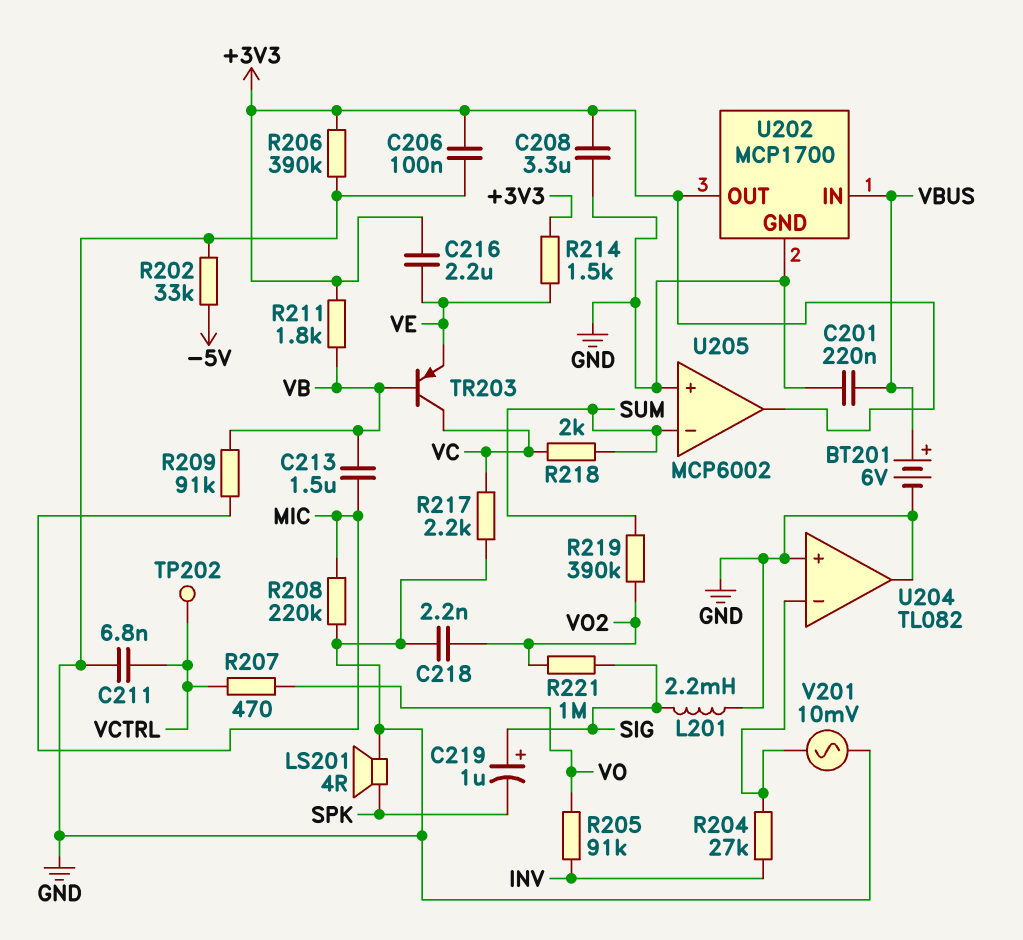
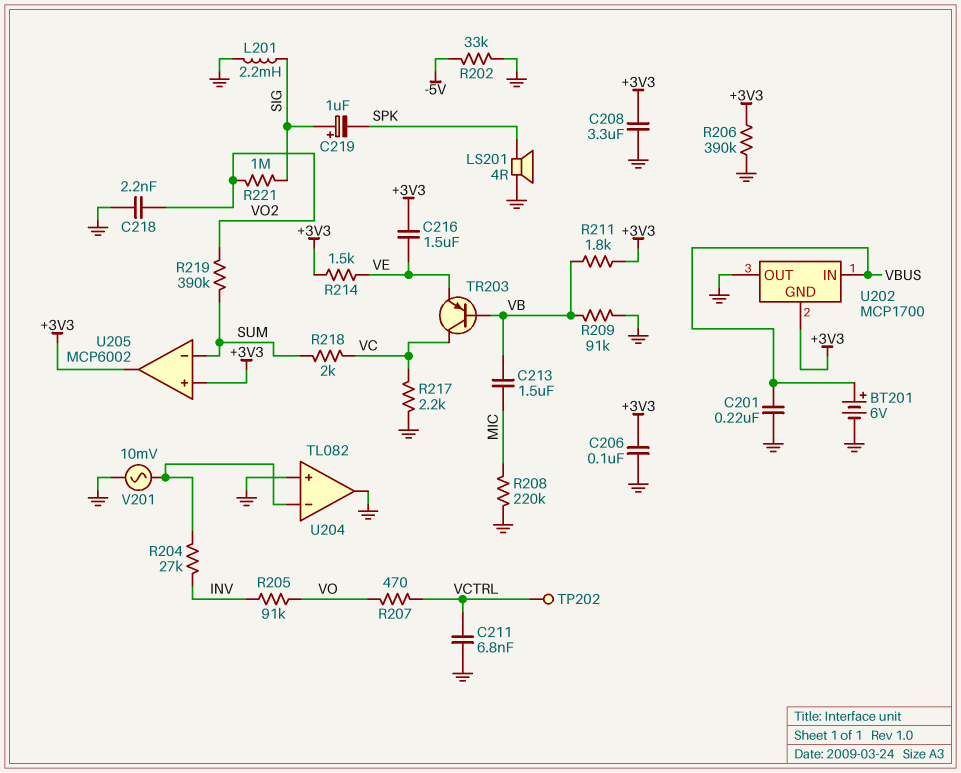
C216: 2.2uF (+3V3, VE) -> 1.5uF (+3V3, VE)
R209: 91k (MIC, VB) -> 91k (GND, VB)
U202 pin GND: GND -> +3V3
U202 pin OUT: +3V3 -> GND
U205 pin in+: GND -> +3V3

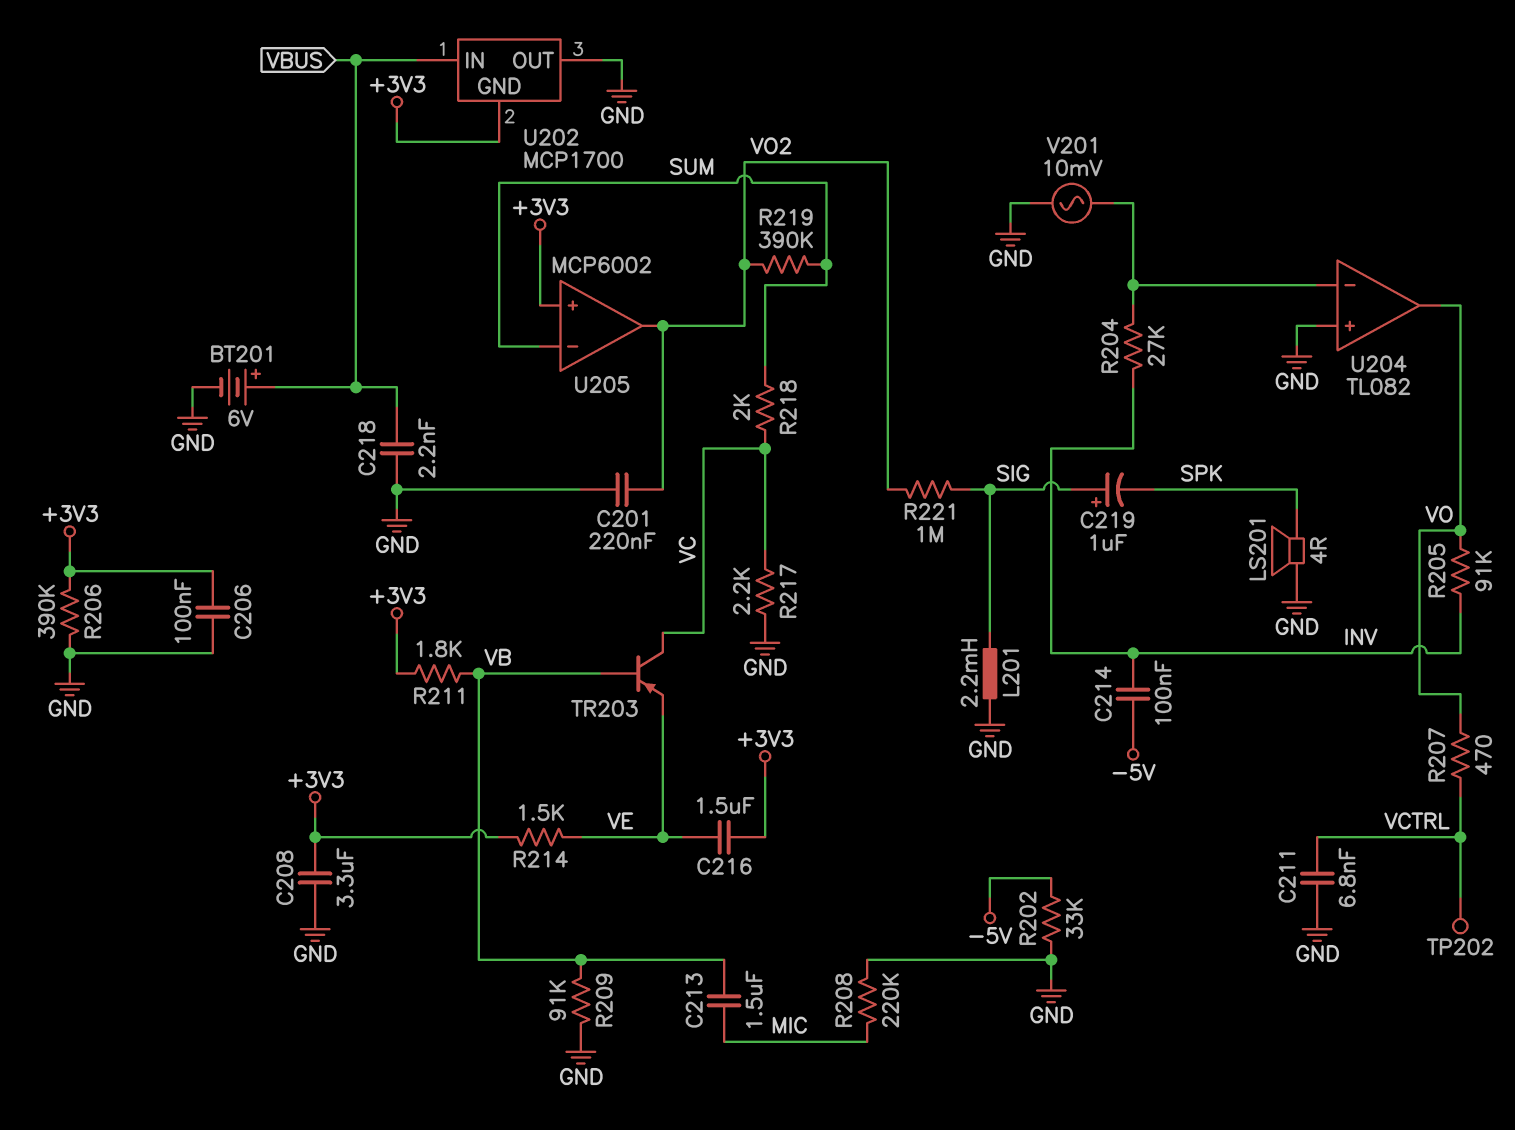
C201: 220nF (GND, VBUS) -> 220nF (GND, VO2)
C214: none -> 100nF (-5V, INV)
C218: 2.2nF (GND, VO2) -> 2.2nF (GND, VBUS)
U204 pin out: GND -> VO
U205 pin out: +3V3 -> VO2

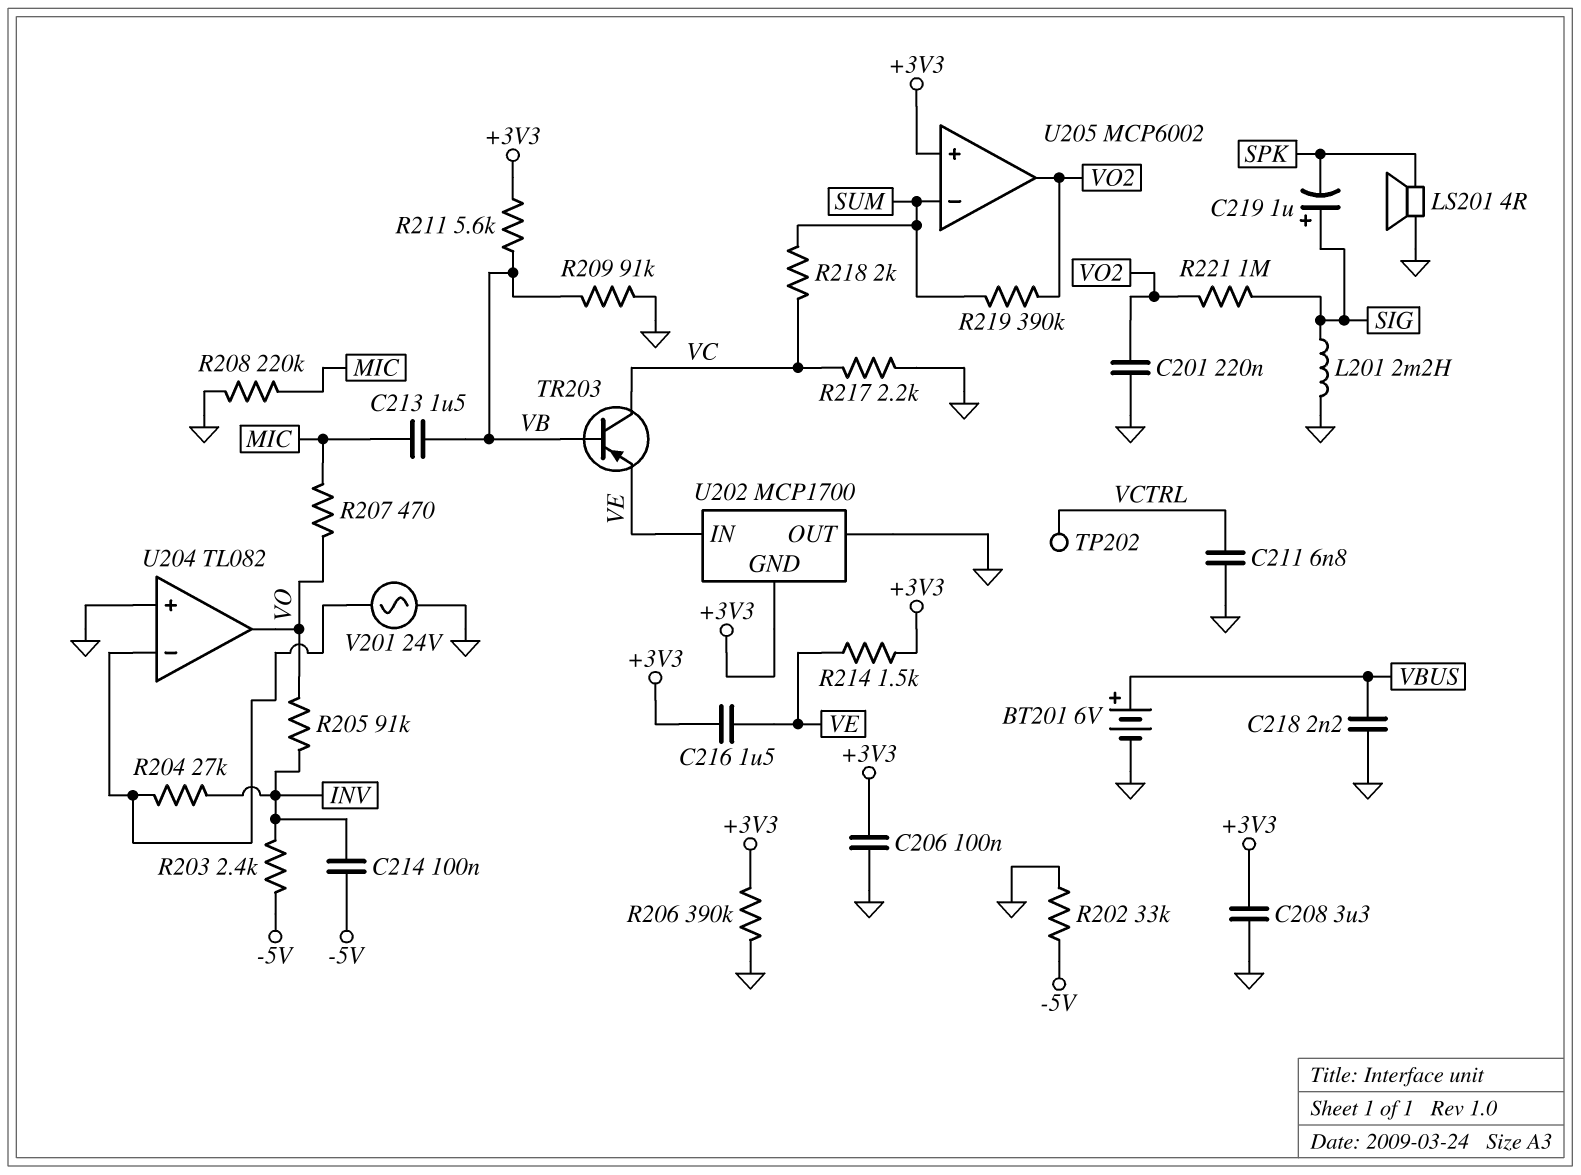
R203: none -> 2.4k (-5V, INV)
R207: 470 (VCTRL, VO) -> 470 (MIC, VO)
R211: 1.8k (+3V3, VB) -> 5.6k (+3V3, VB)
U202 pin IN: VBUS -> VE
V201: AC 10mV (GND, U204/in-) -> AC 24V (GND, U204/in-)

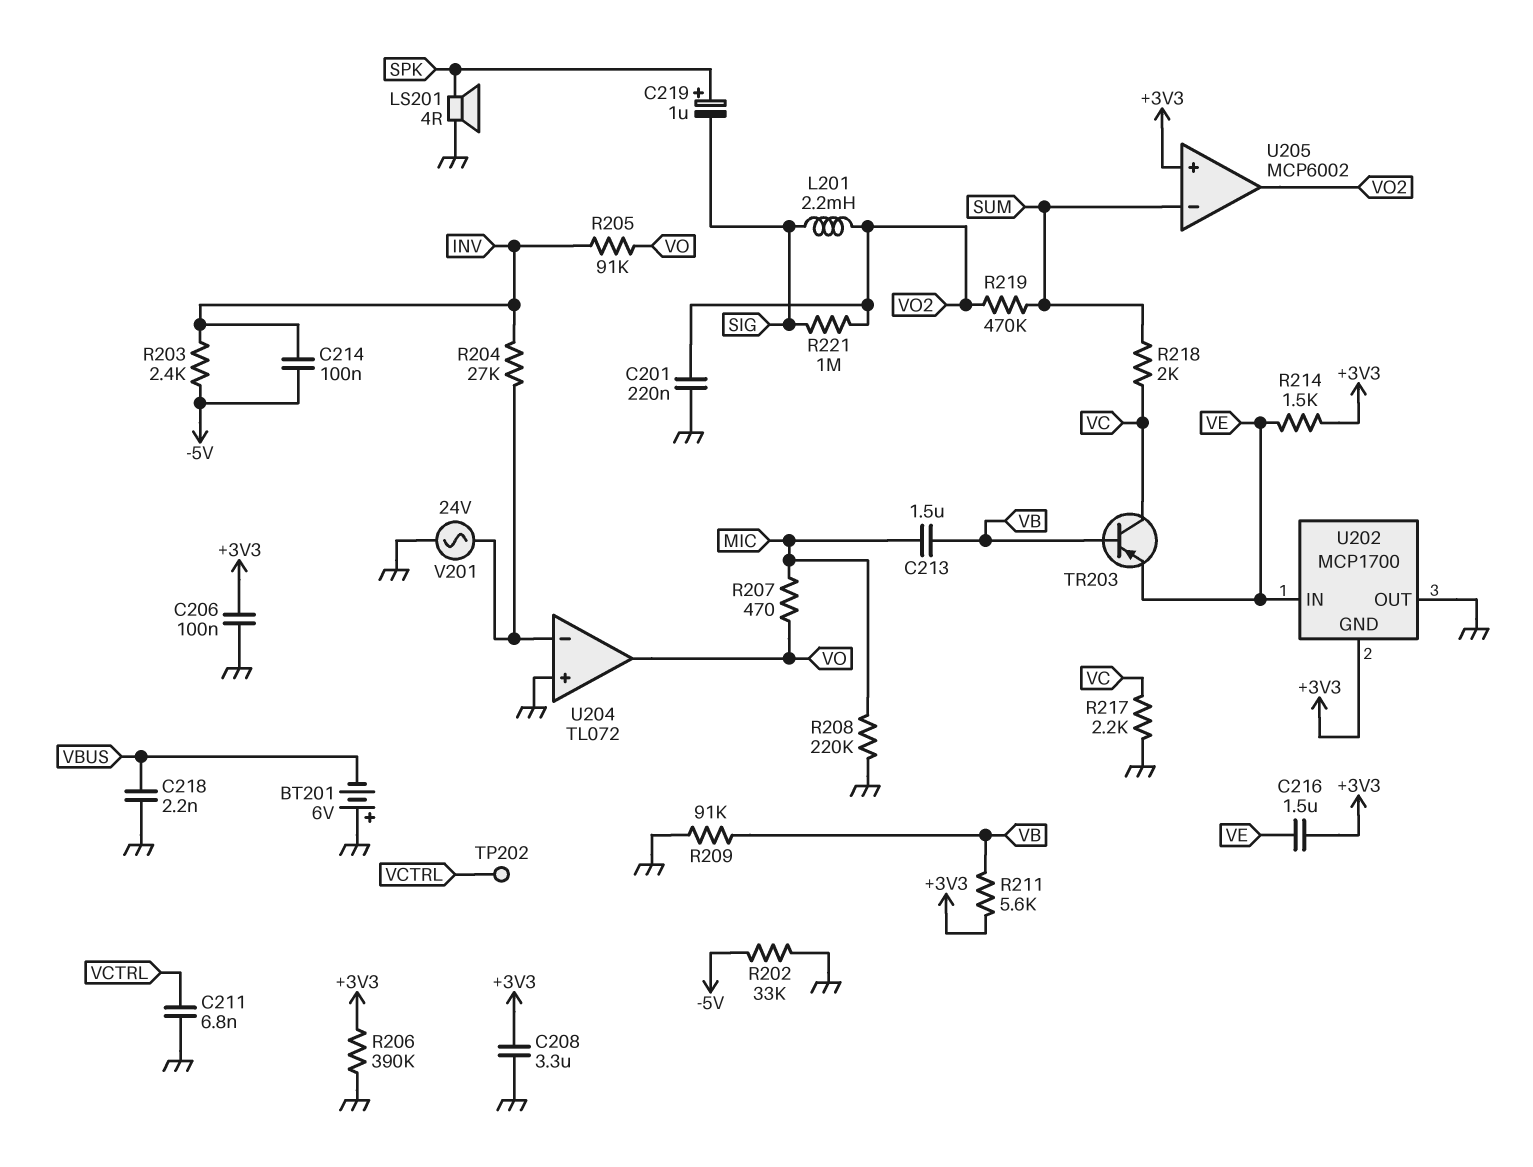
BT201: 6V (plus VBUS, minus GND) -> 6V (plus GND, minus VBUS)
C219: 1uF (plus SIG, minus SPK) -> 1uF (plus SPK, minus SIG)
L201: 2.2mH (GND, SIG) -> 2.2mH (SIG, VO2)
R219: 390k (SUM, VO2) -> 470k (SUM, VO2)
U204: TL082 -> TL072

